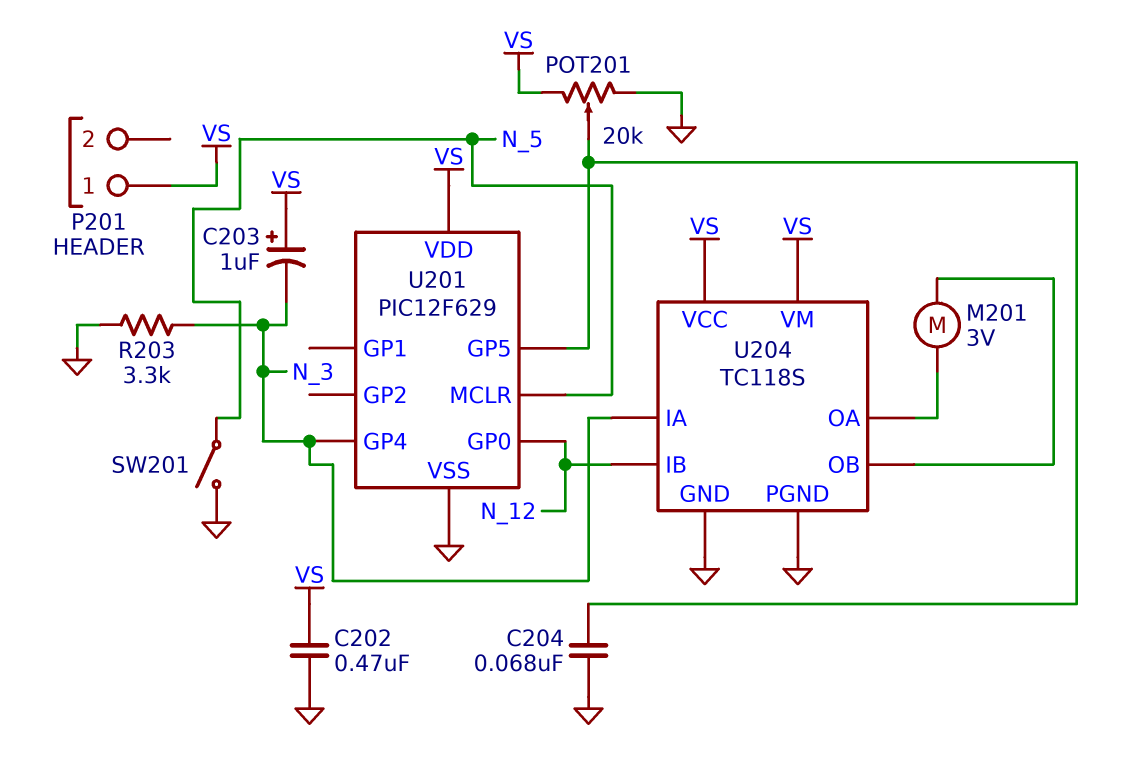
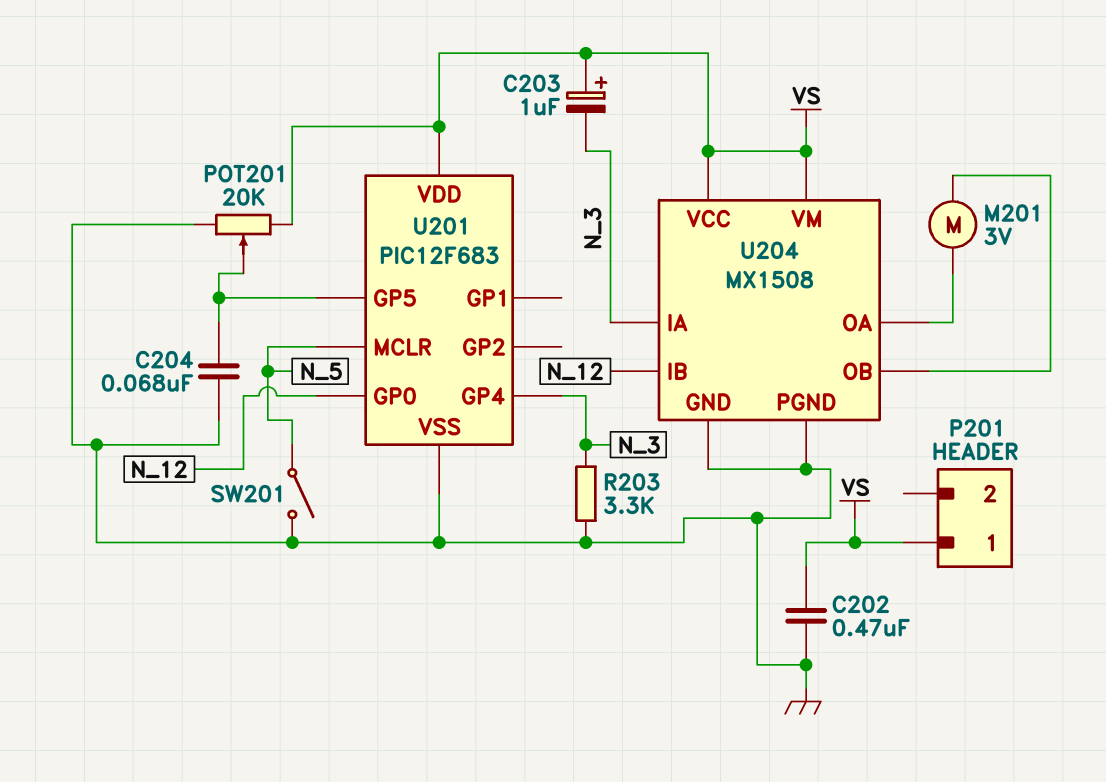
U201: PIC12F629 -> PIC12F683
U204: TC118S -> MX1508

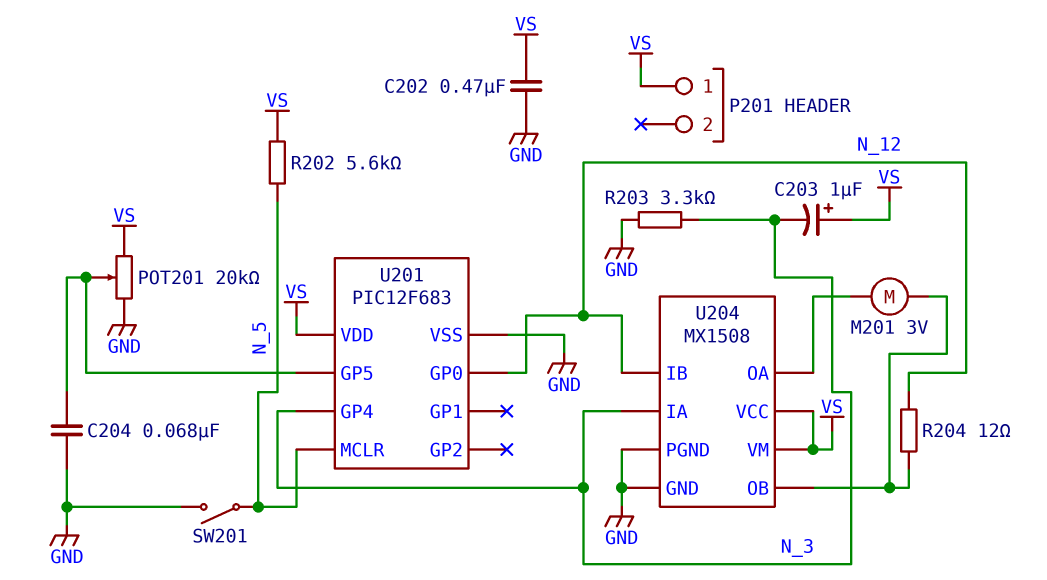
R202: none -> 5.6k (N_5, VS)
R204: none -> 12 (N_12, U204/OB)

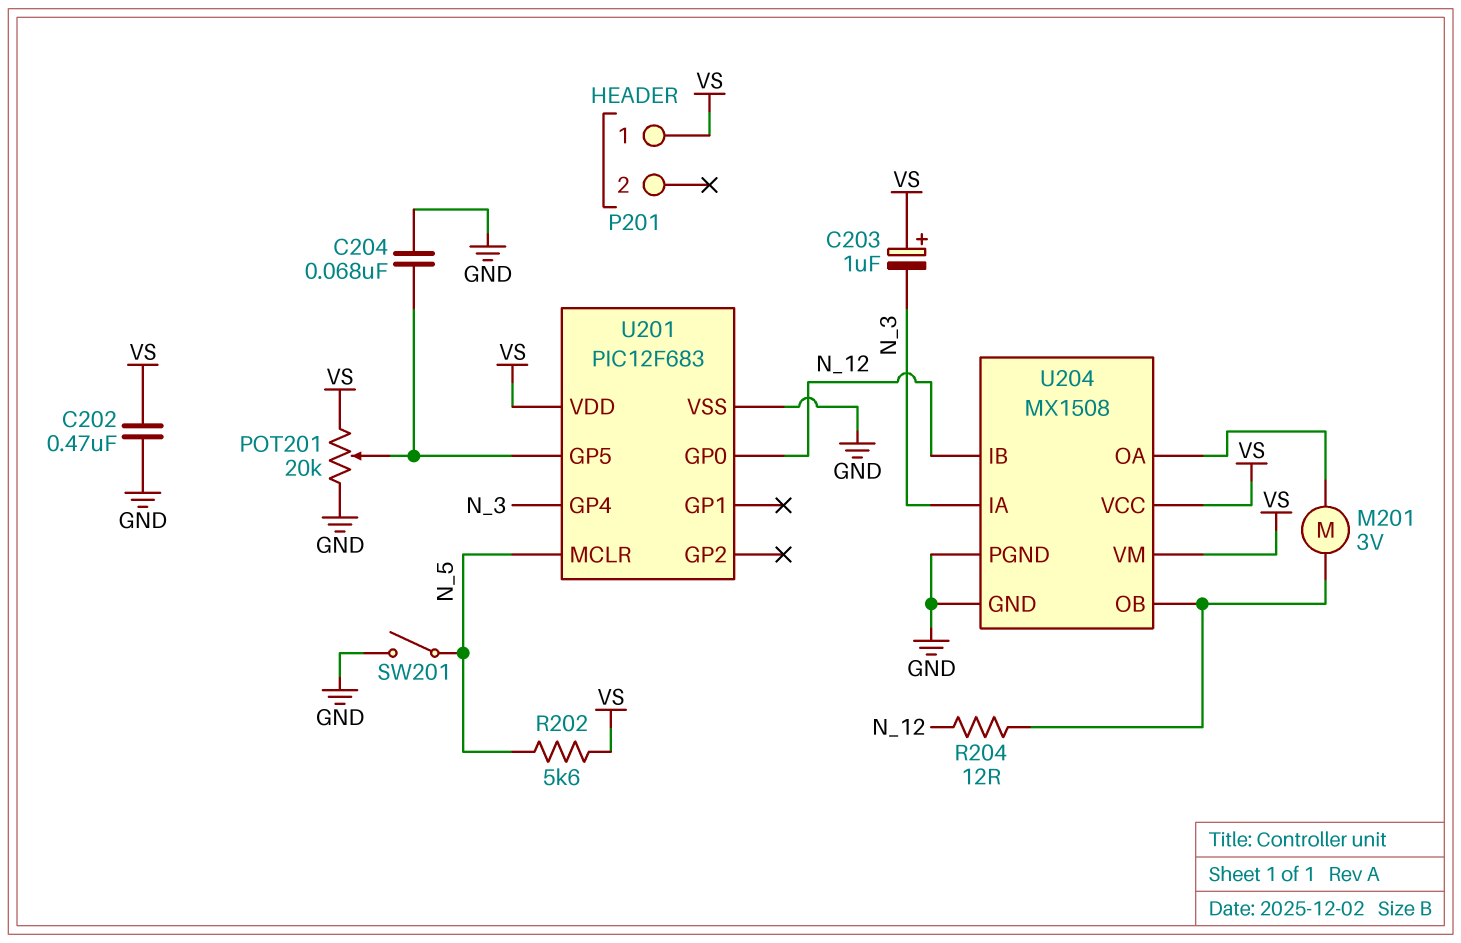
R203: 3.3k (GND, N_3) -> none

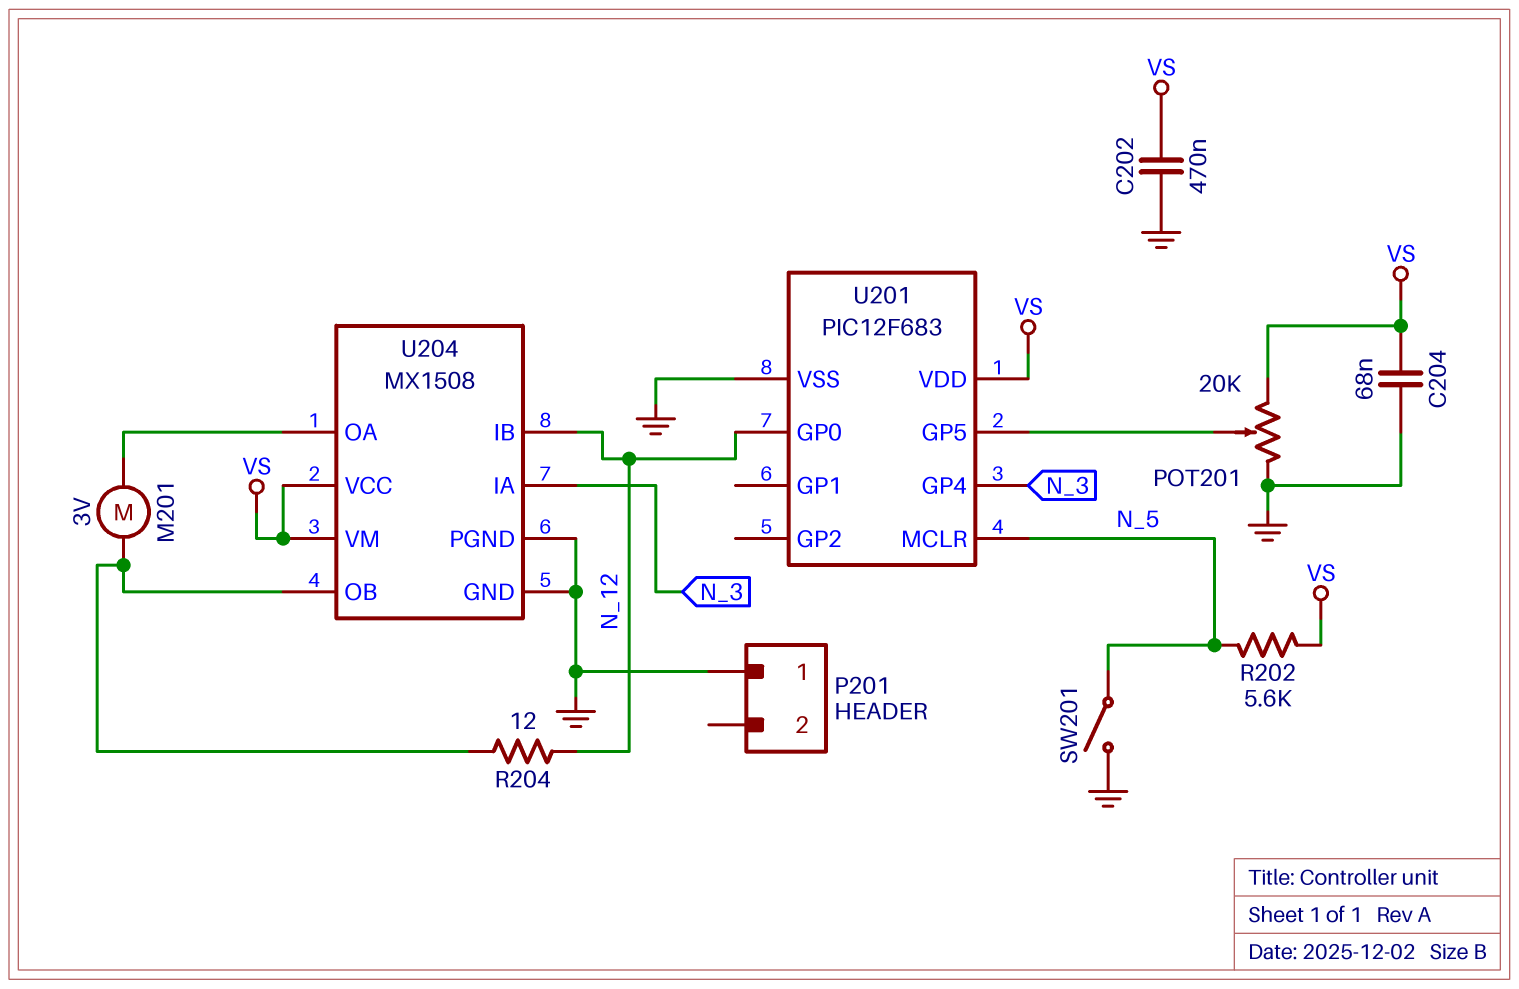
C203: 1uF (plus VS, minus N_3) -> none
C204: 68nF (GND, U201/GP5) -> 68nF (GND, VS)
P201 pin 1: VS -> GND

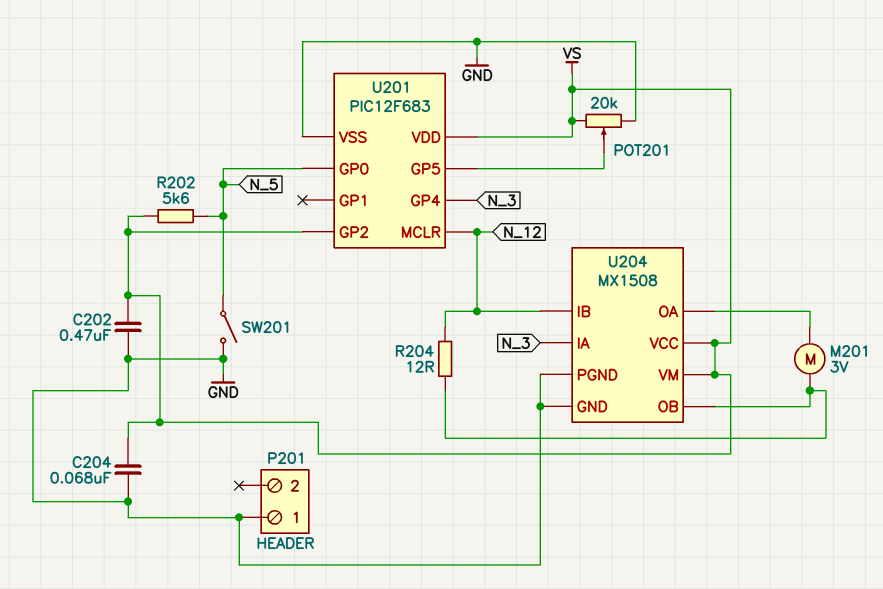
U201 pin GP0: N_12 -> N_5
U201 pin GP2: none -> VS
U201 pin MCLR: N_5 -> N_12

